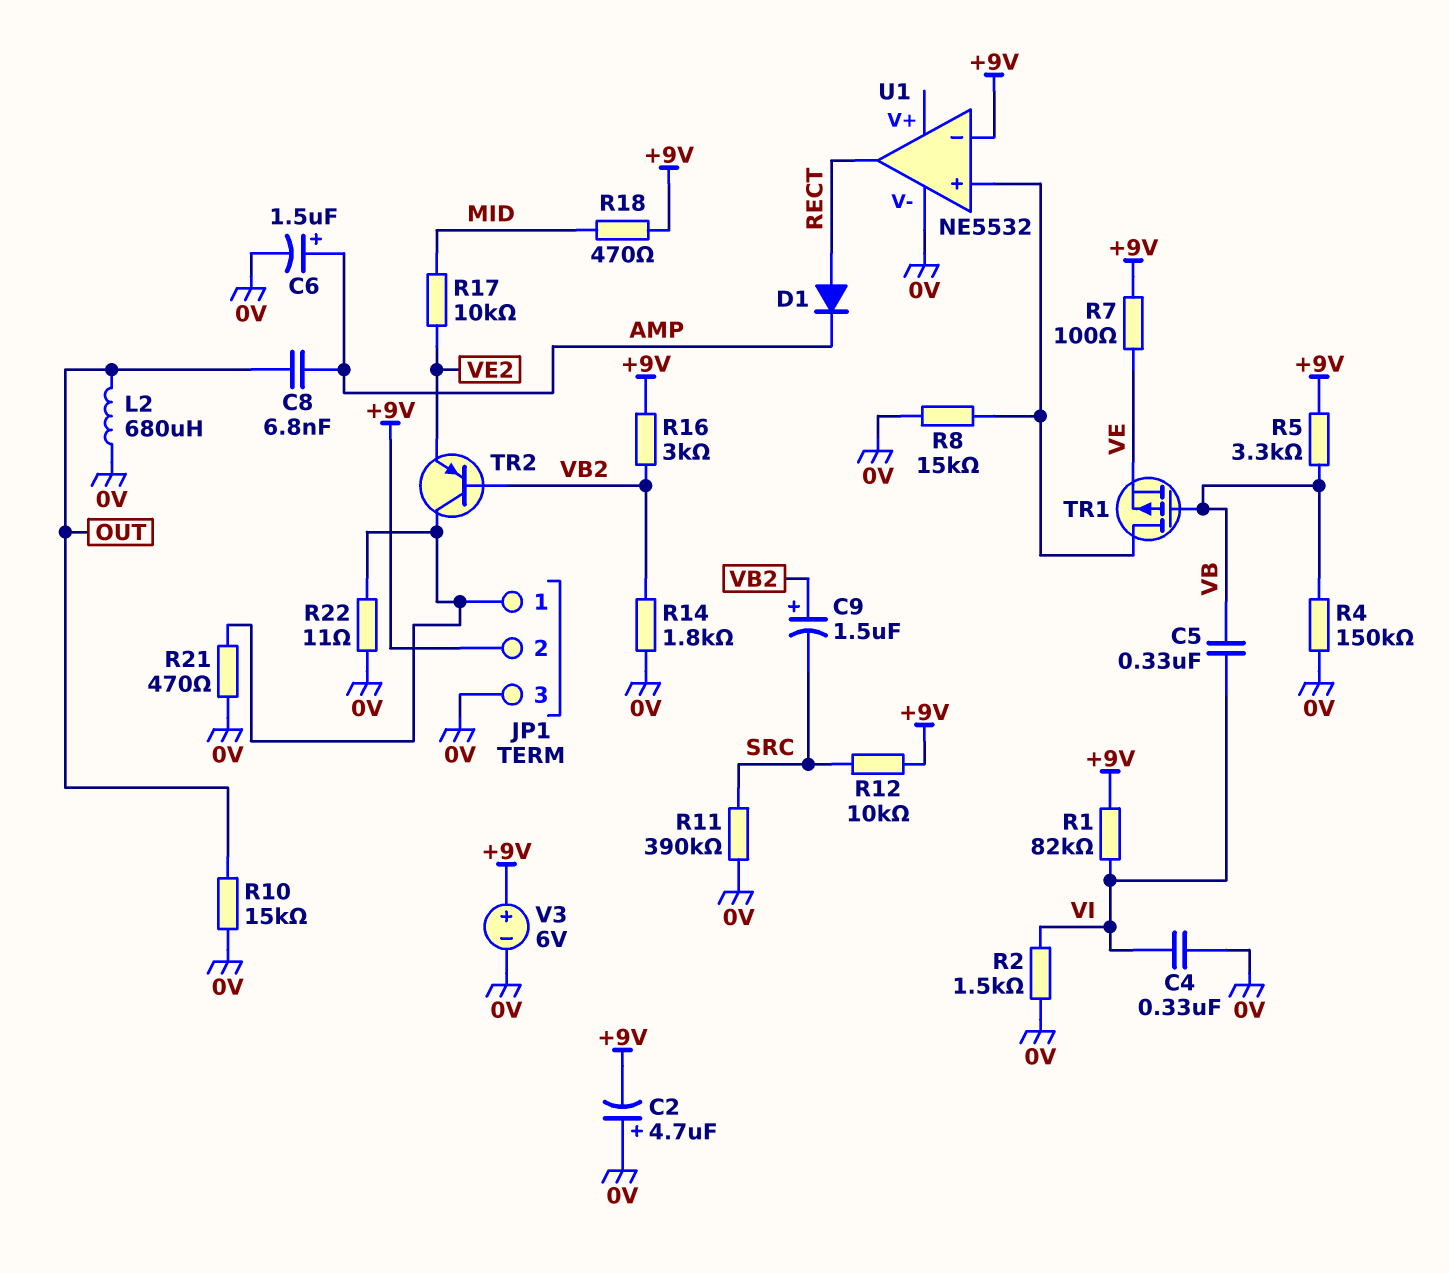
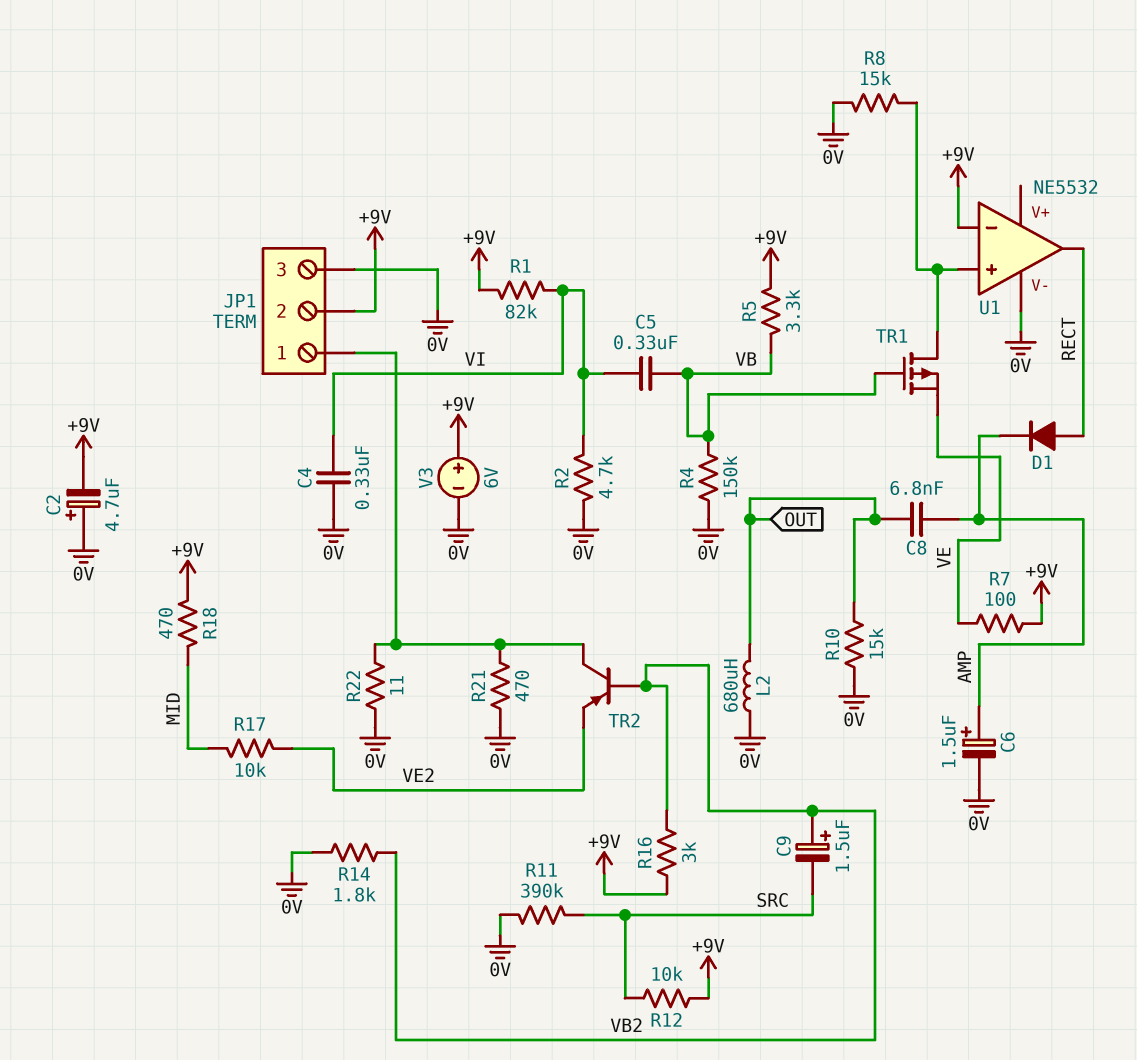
R2: 1.5k (0V, VI) -> 4.7k (0V, VI)

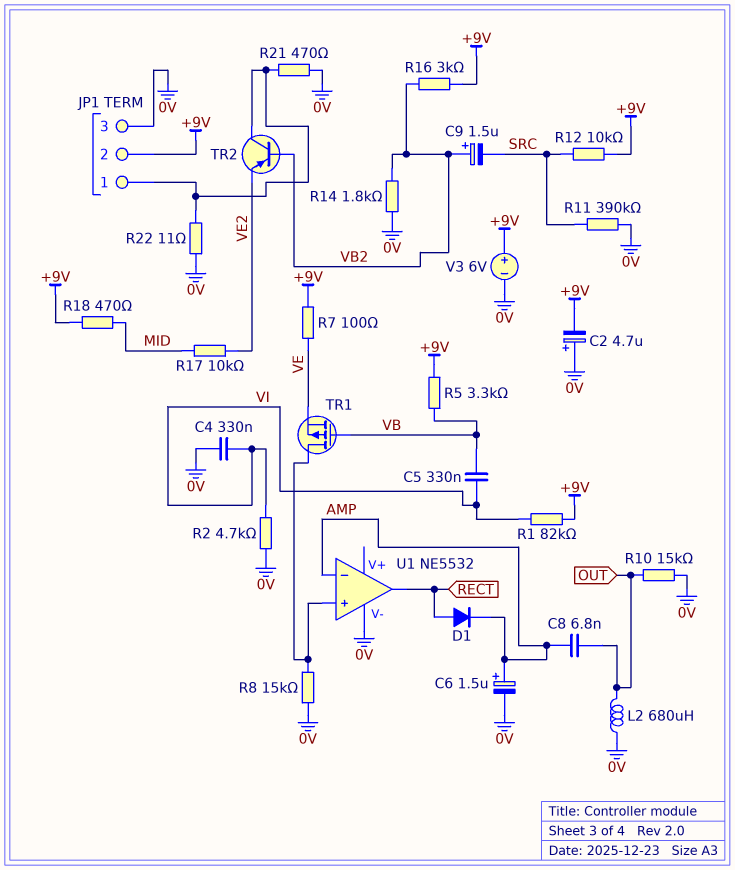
R4: 150k (0V, VB) -> none
U1 pin in-: +9V -> AMP

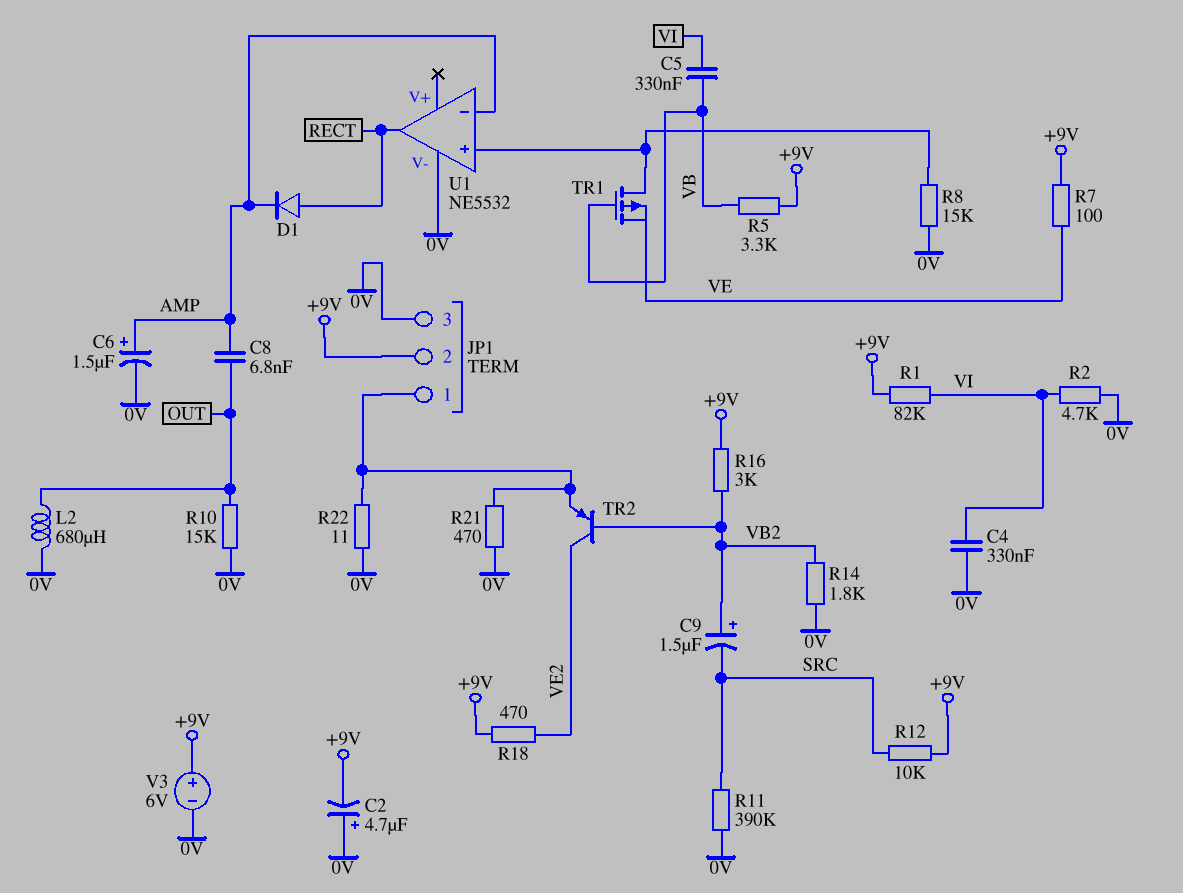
R17: 10k (MID, VE2) -> none
R18: 470 (+9V, MID) -> 470 (+9V, VE2)
TR2: PNP (B VB2, C JP1/1, E VE2) -> PNP (B VB2, C VE2, E JP1/1)

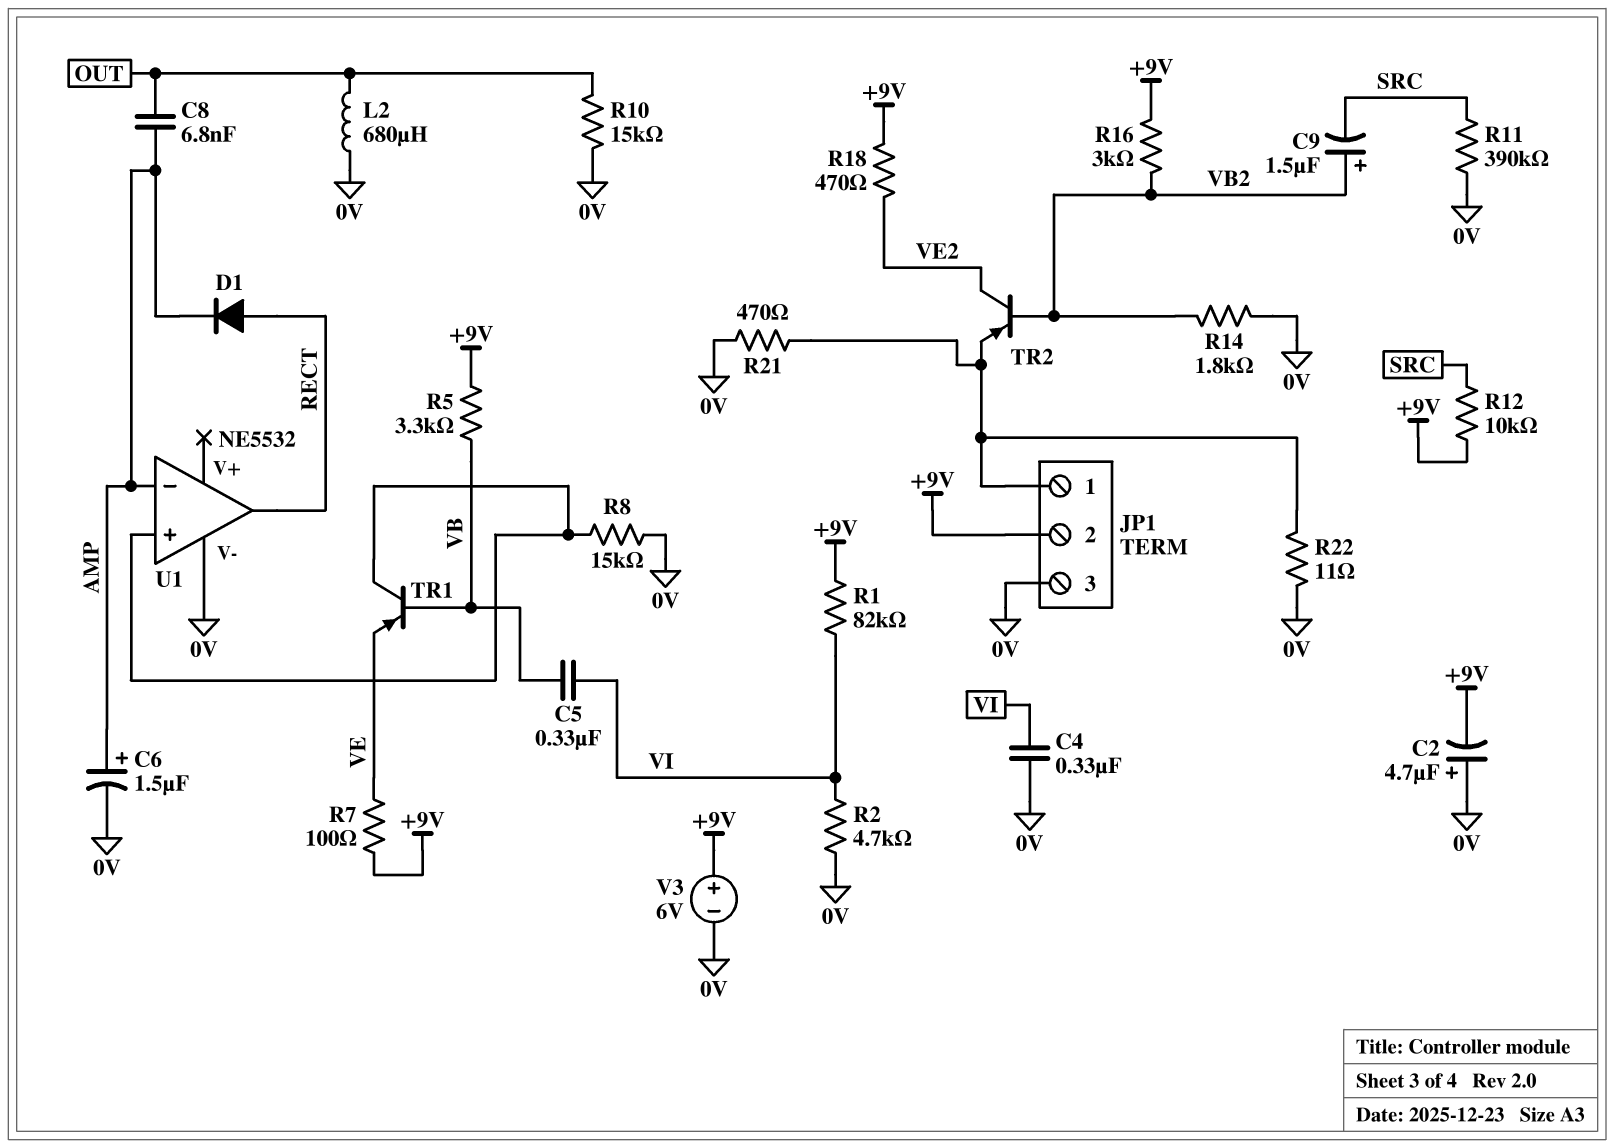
TR1: PMOS (G VB, D U1/in+, S VE) -> PNP (B VB, C U1/in+, E VE)

